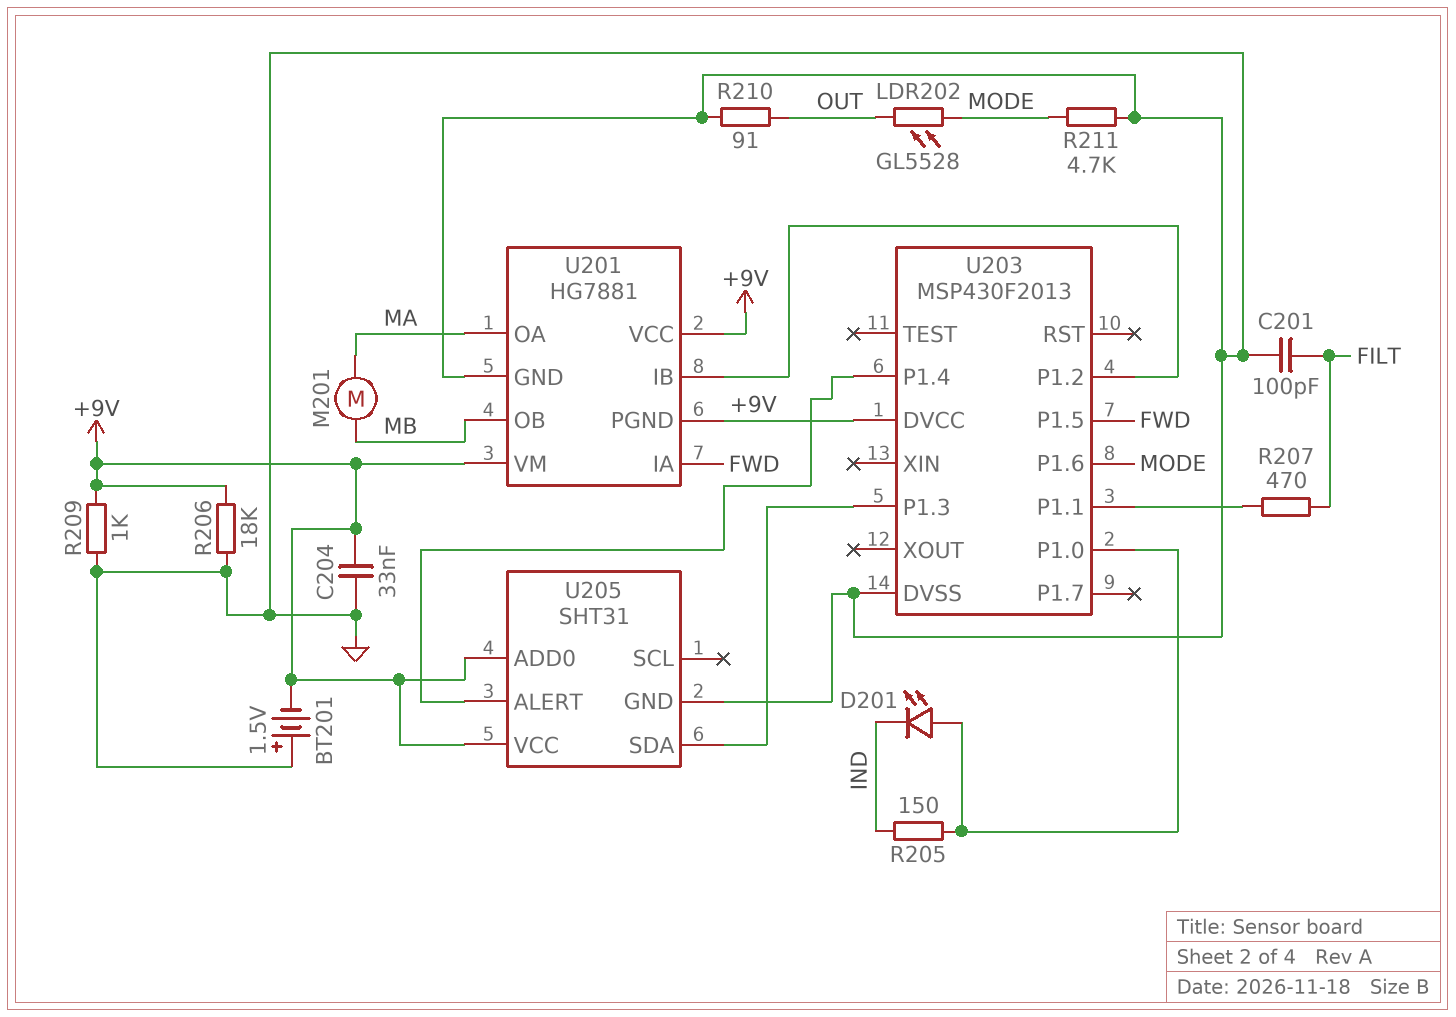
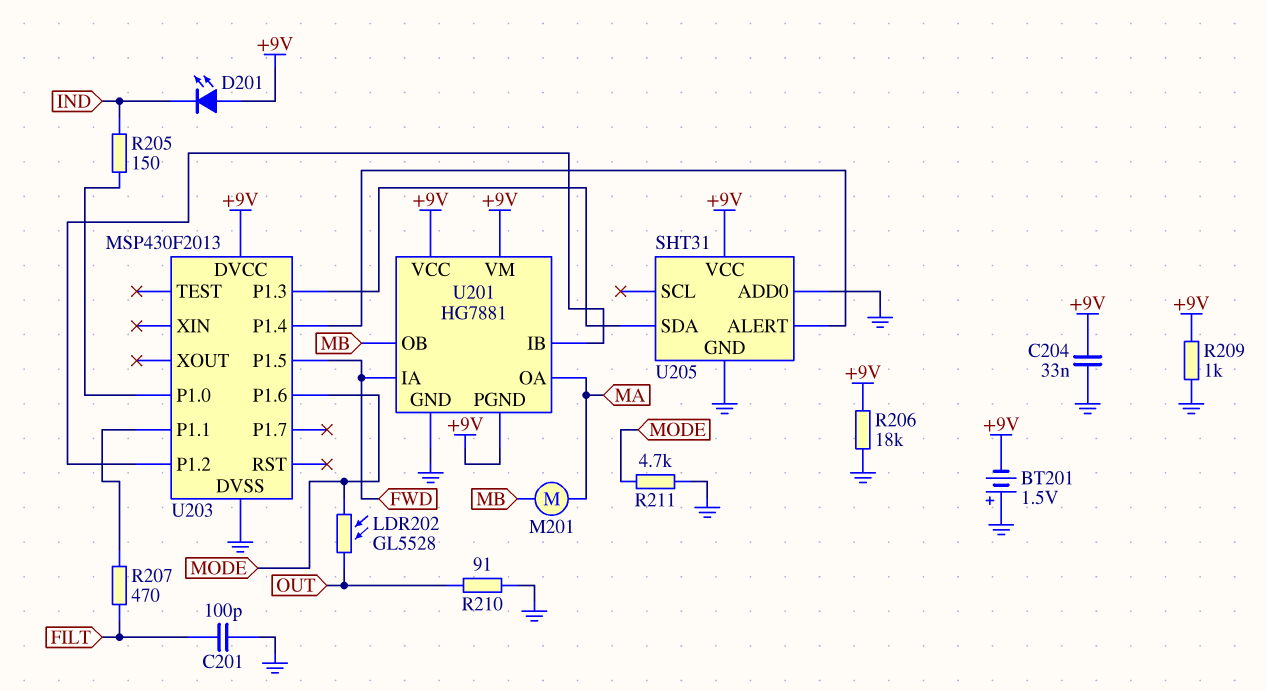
D201: LED (A U203/P1.0, K IND) -> LED (A +9V, K IND)
U205 pin ADD0: +9V -> GND

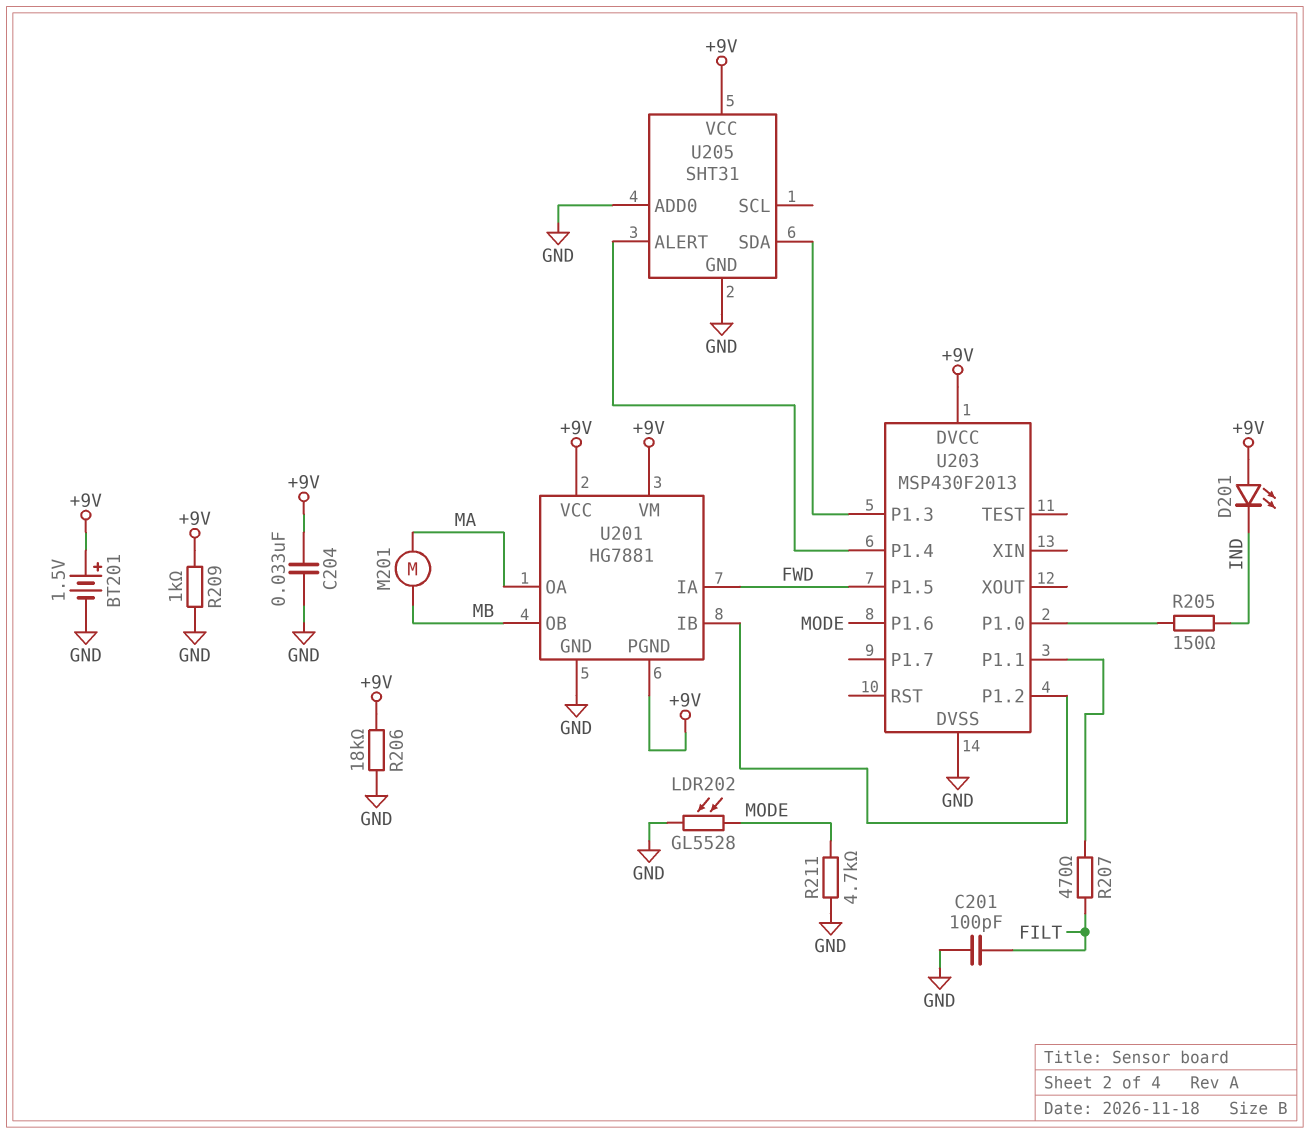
BT201: 1.5V (plus GND, minus +9V) -> 1.5V (plus +9V, minus GND)
LDR202: GL5528 (MODE, OUT) -> GL5528 (GND, MODE)
R210: 91 (GND, OUT) -> none

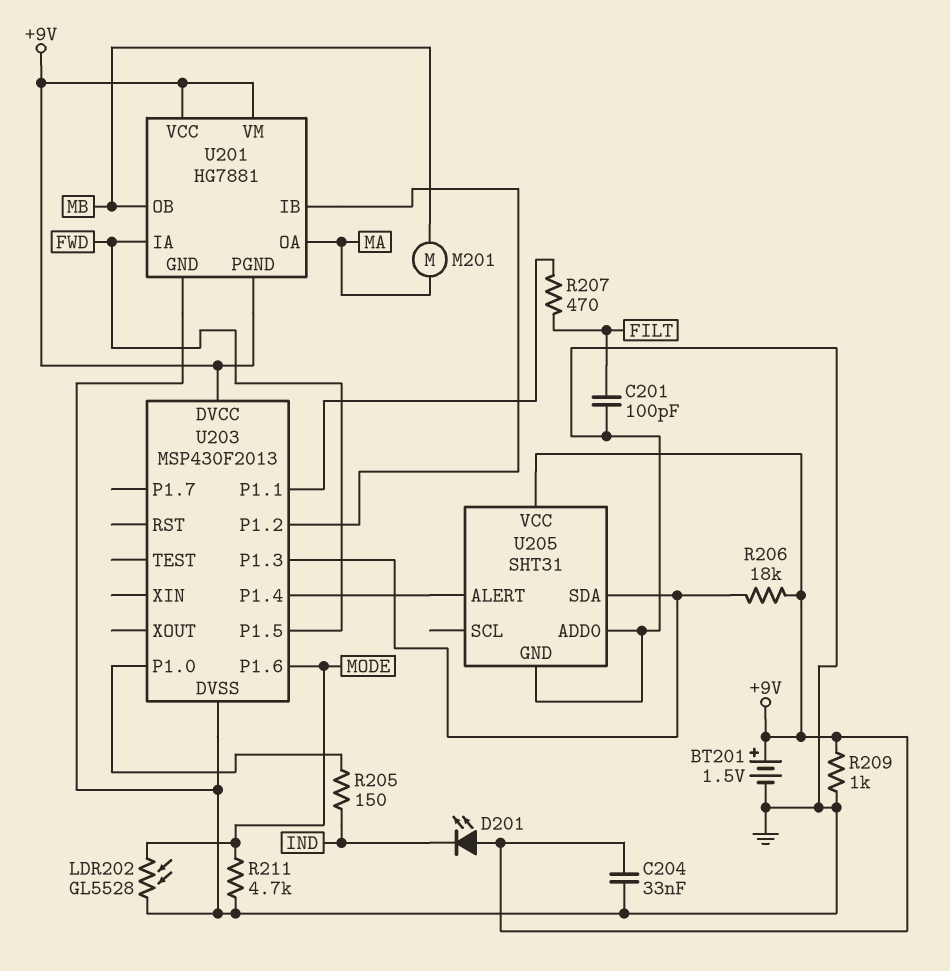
R206: 18k (+9V, GND) -> 18k (+9V, U203/P1.3)

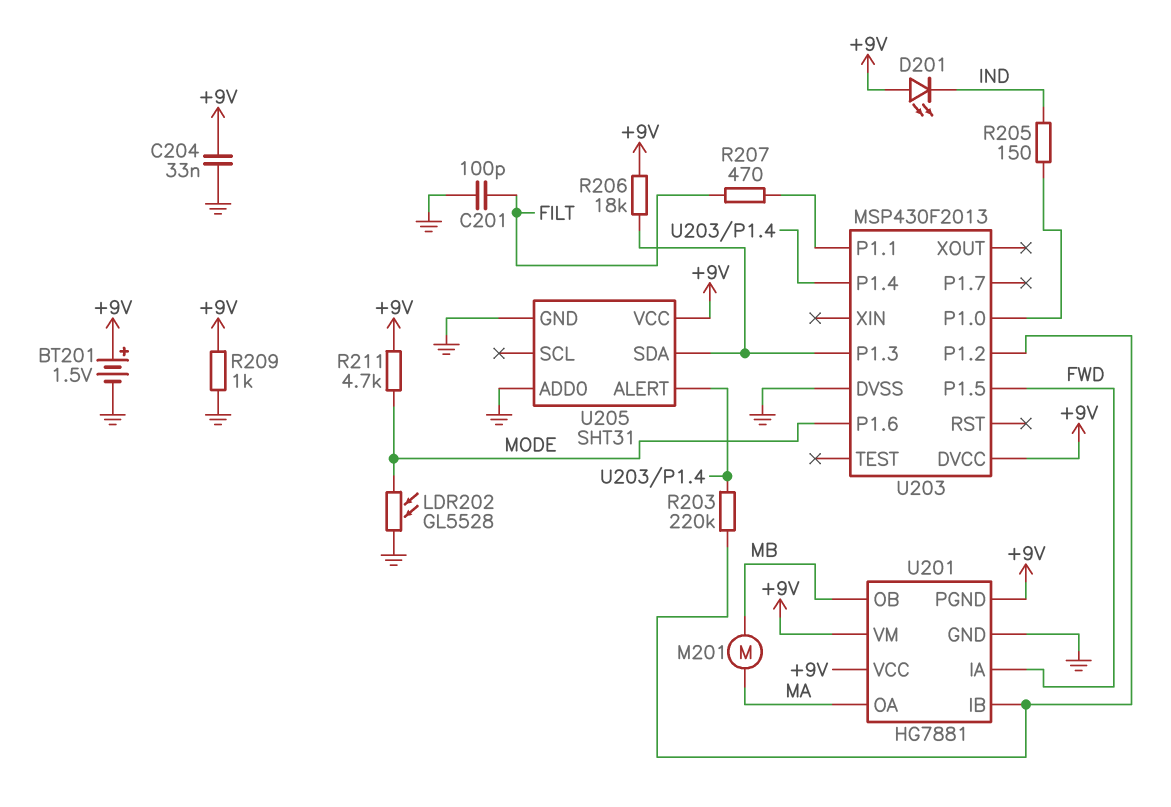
R203: none -> 220k (U201/IB, U203/P1.4)
R211: 4.7k (GND, MODE) -> 4.7k (+9V, MODE)

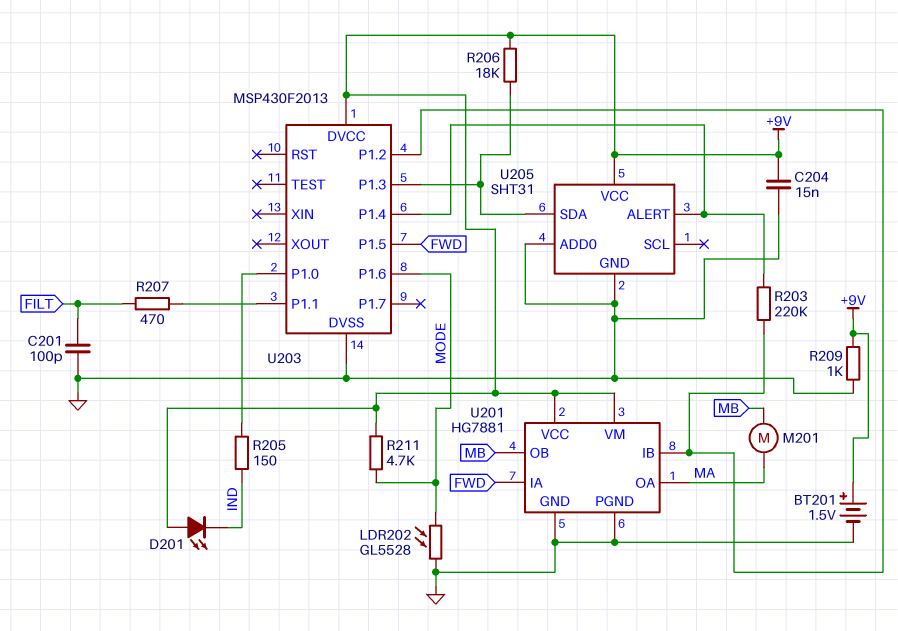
C204: 33nF (+9V, GND) -> 15nF (+9V, GND)
U201 pin PGND: +9V -> GND

